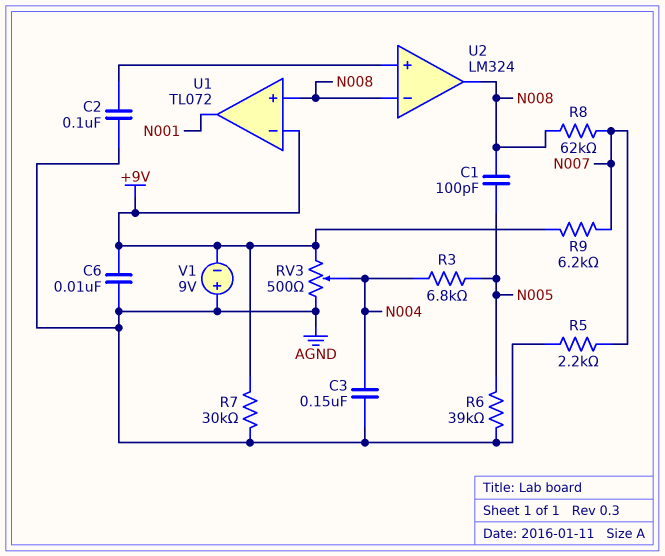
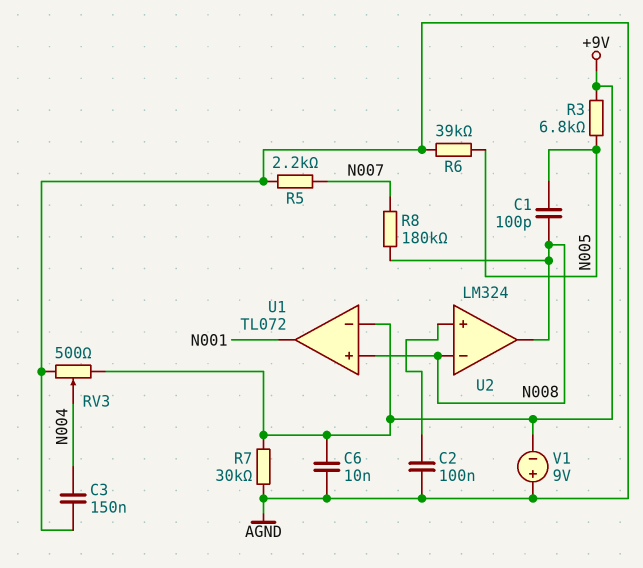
R3: 6.8k (N004, N005) -> 6.8k (+9V, N005)
R8: 62k (N007, N008) -> 180k (N007, N008)
R9: 6.2k (+9V, N007) -> none

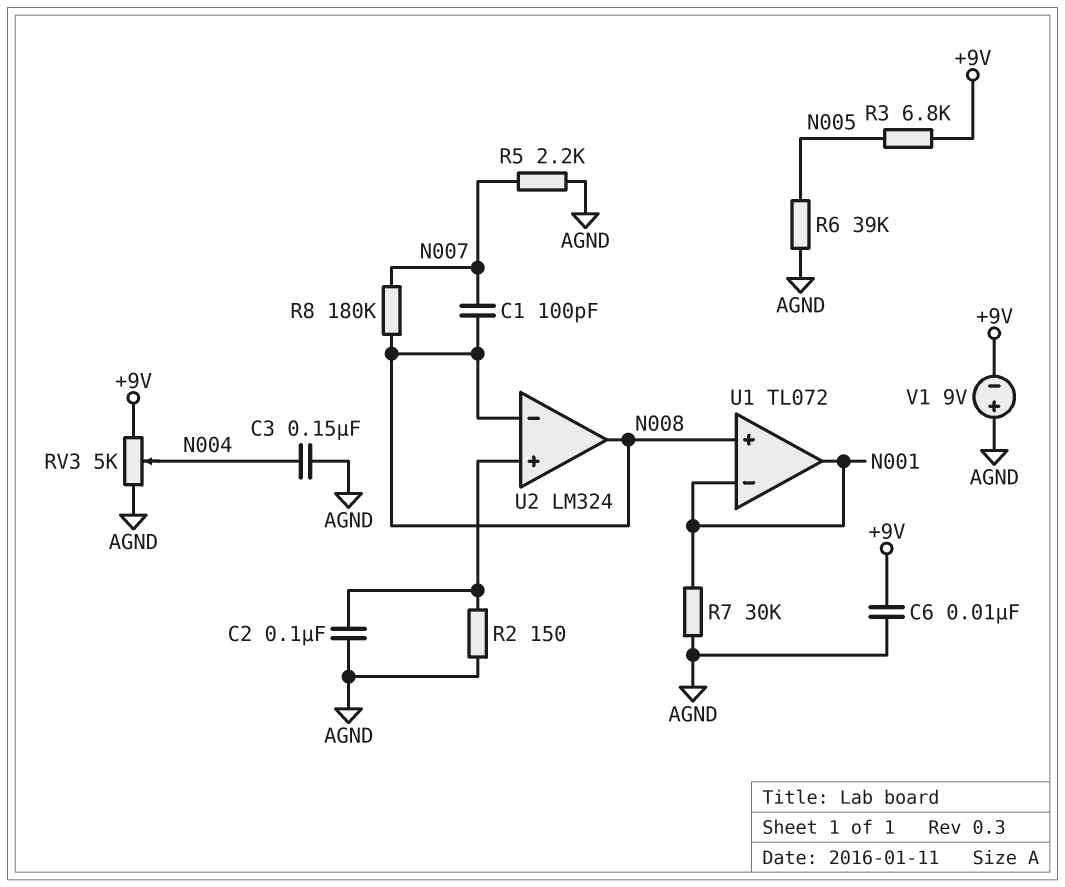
C1: 100pF (N005, N008) -> 100pF (N007, N008)
R2: none -> 150 (AGND, U2/in+)
R7: 30k (+9V, AGND) -> 30k (AGND, N001)
RV3: 500 (+9V, AGND, wiper N004) -> 5k (+9V, AGND, wiper N004)
U1 pin in-: +9V -> N001

